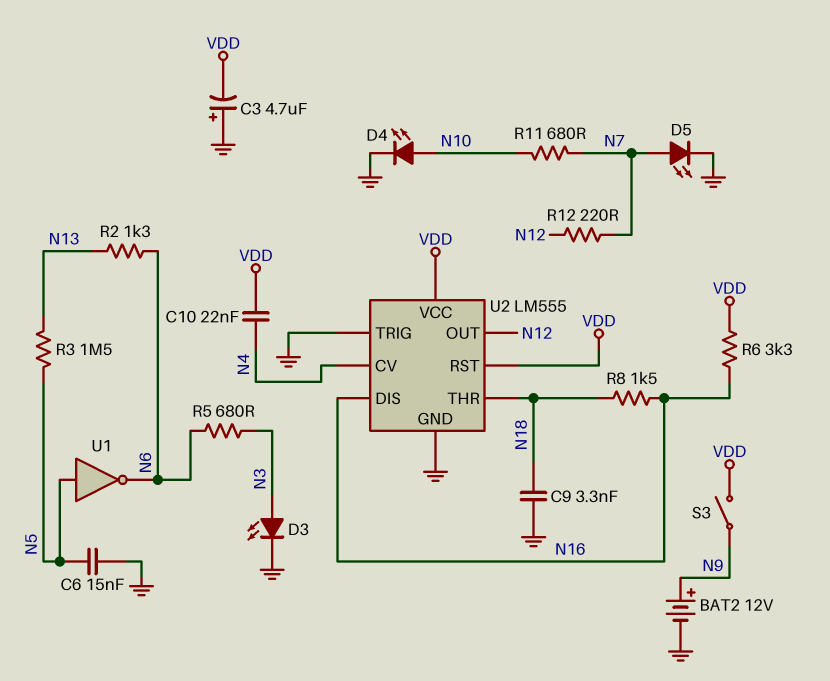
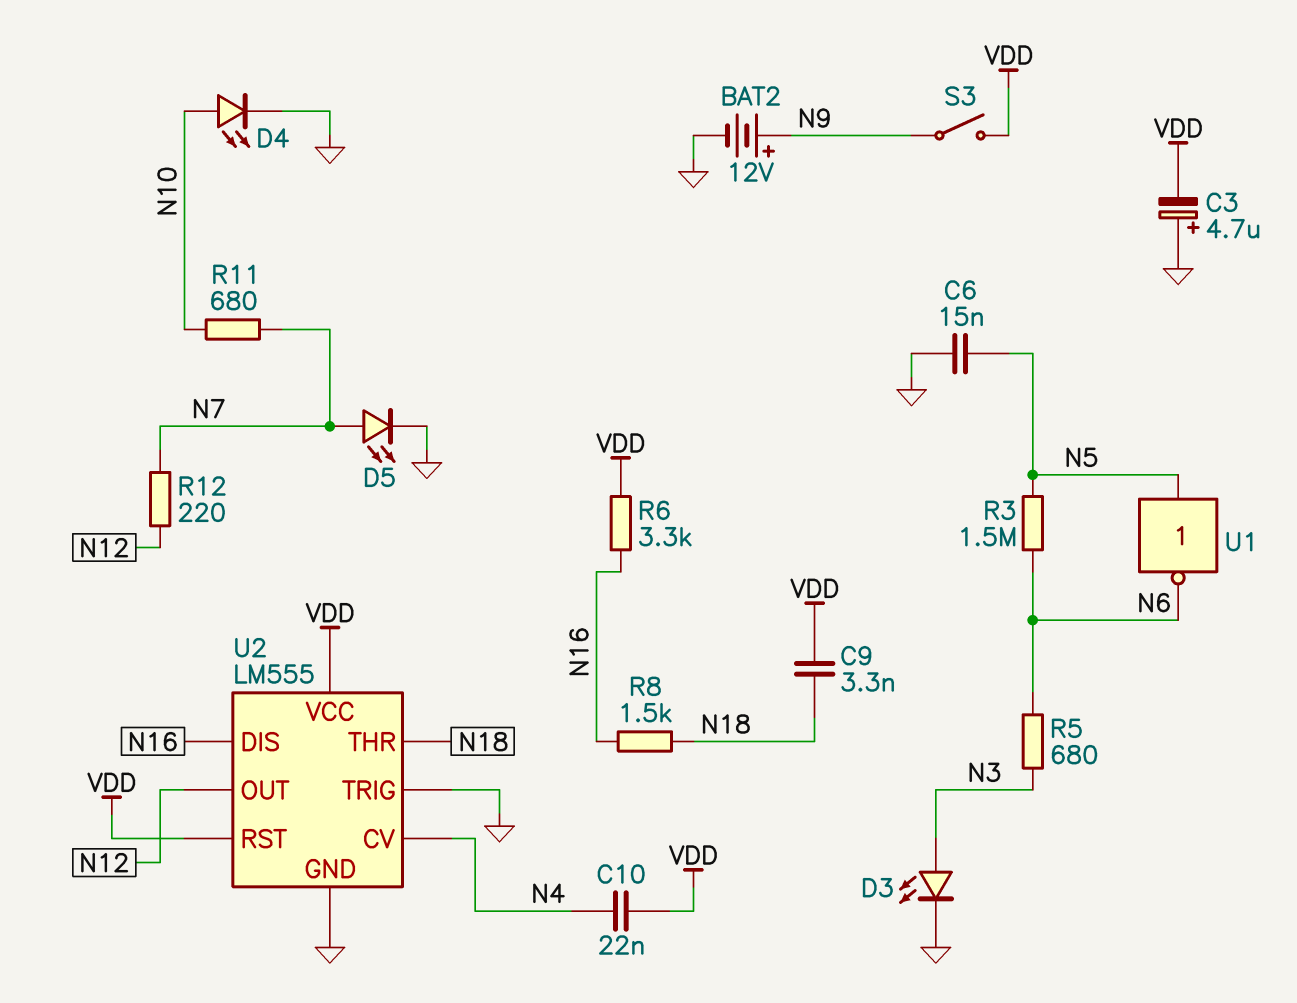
C9: 3.3nF (GND, N18) -> 3.3nF (N18, VDD)
R2: 1.3k (N6, N13) -> none
R3: 1.5M (N5, N13) -> 1.5M (N5, N6)

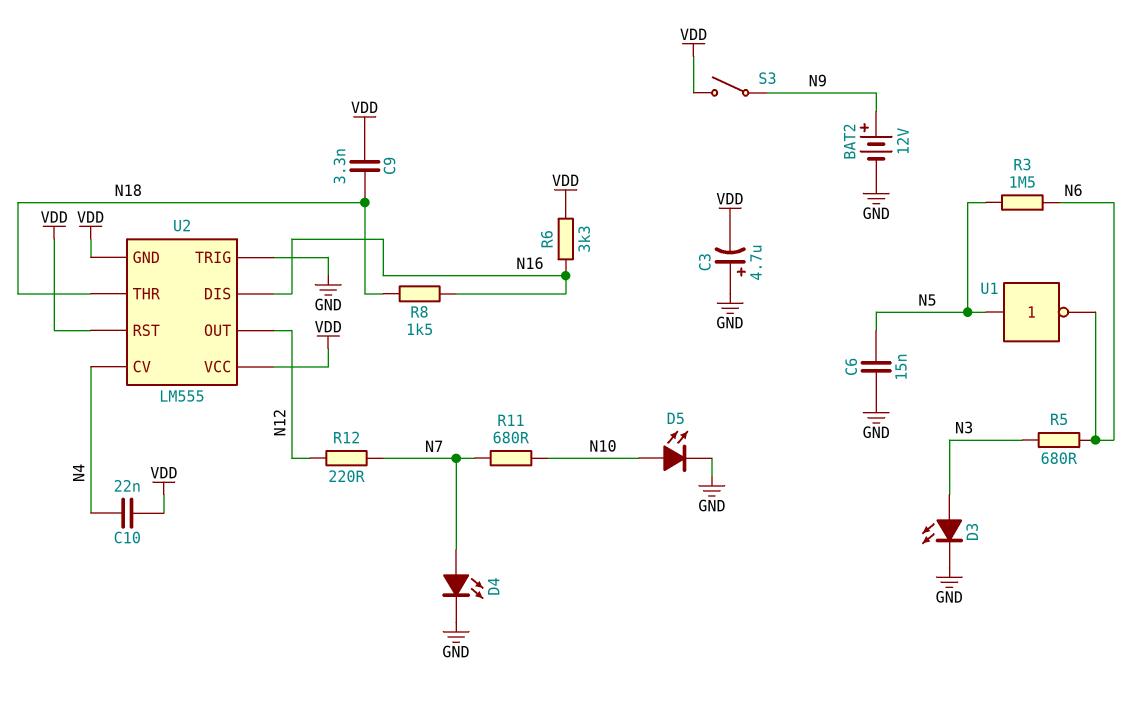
D4: LED (A N10, K GND) -> LED (A N7, K GND)
D5: LED (A N7, K GND) -> LED (A N10, K GND)
U2 pin GND: GND -> VDD

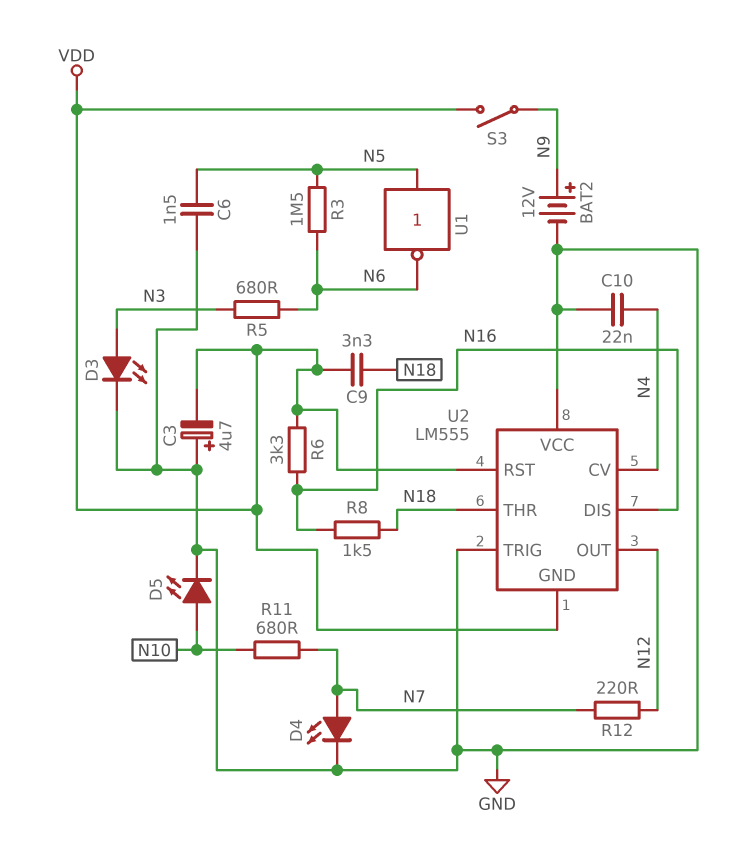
C6: 15nF (GND, N5) -> 1.5nF (GND, N5)
C10: 22nF (N4, VDD) -> 22nF (GND, N4)
U2 pin VCC: VDD -> GND

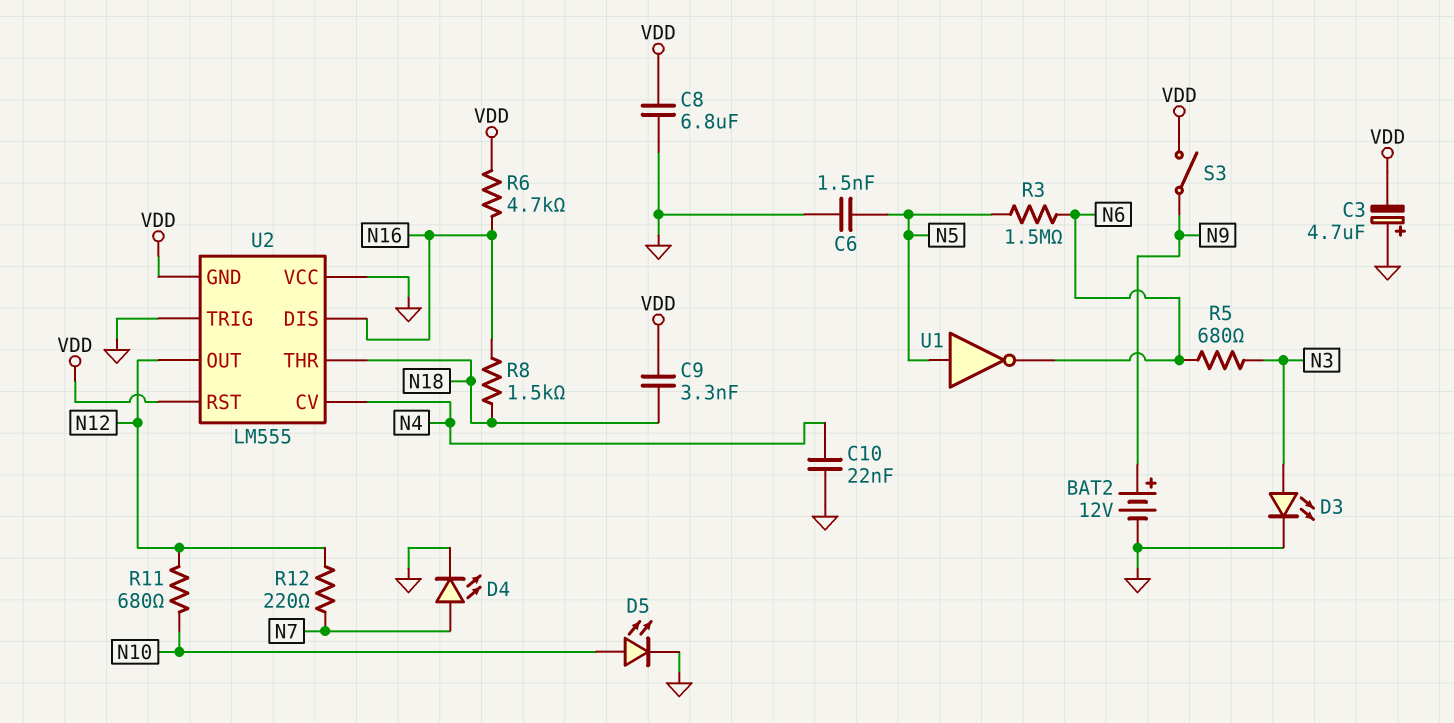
C8: none -> 6.8uF (GND, VDD)
R6: 3.3k (N16, VDD) -> 4.7k (N16, VDD)
R11: 680 (N7, N10) -> 680 (N10, N12)

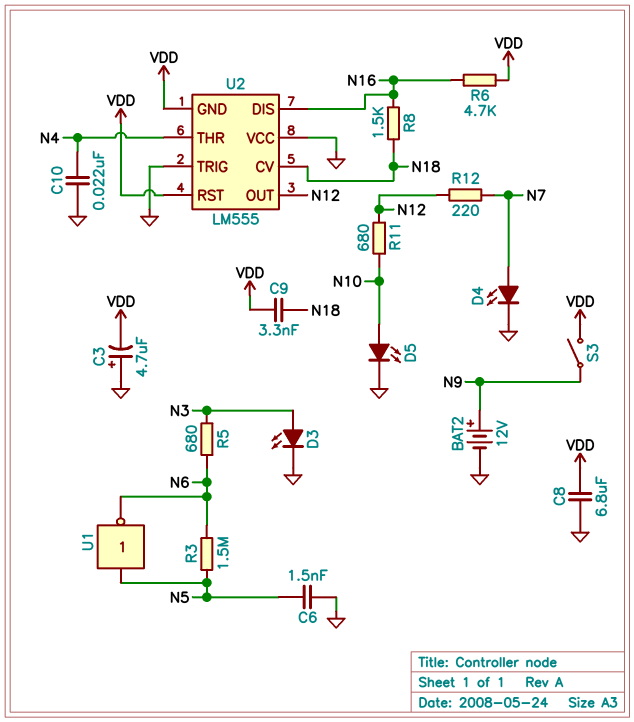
U2 pin CV: N4 -> N18
U2 pin THR: N18 -> N4

